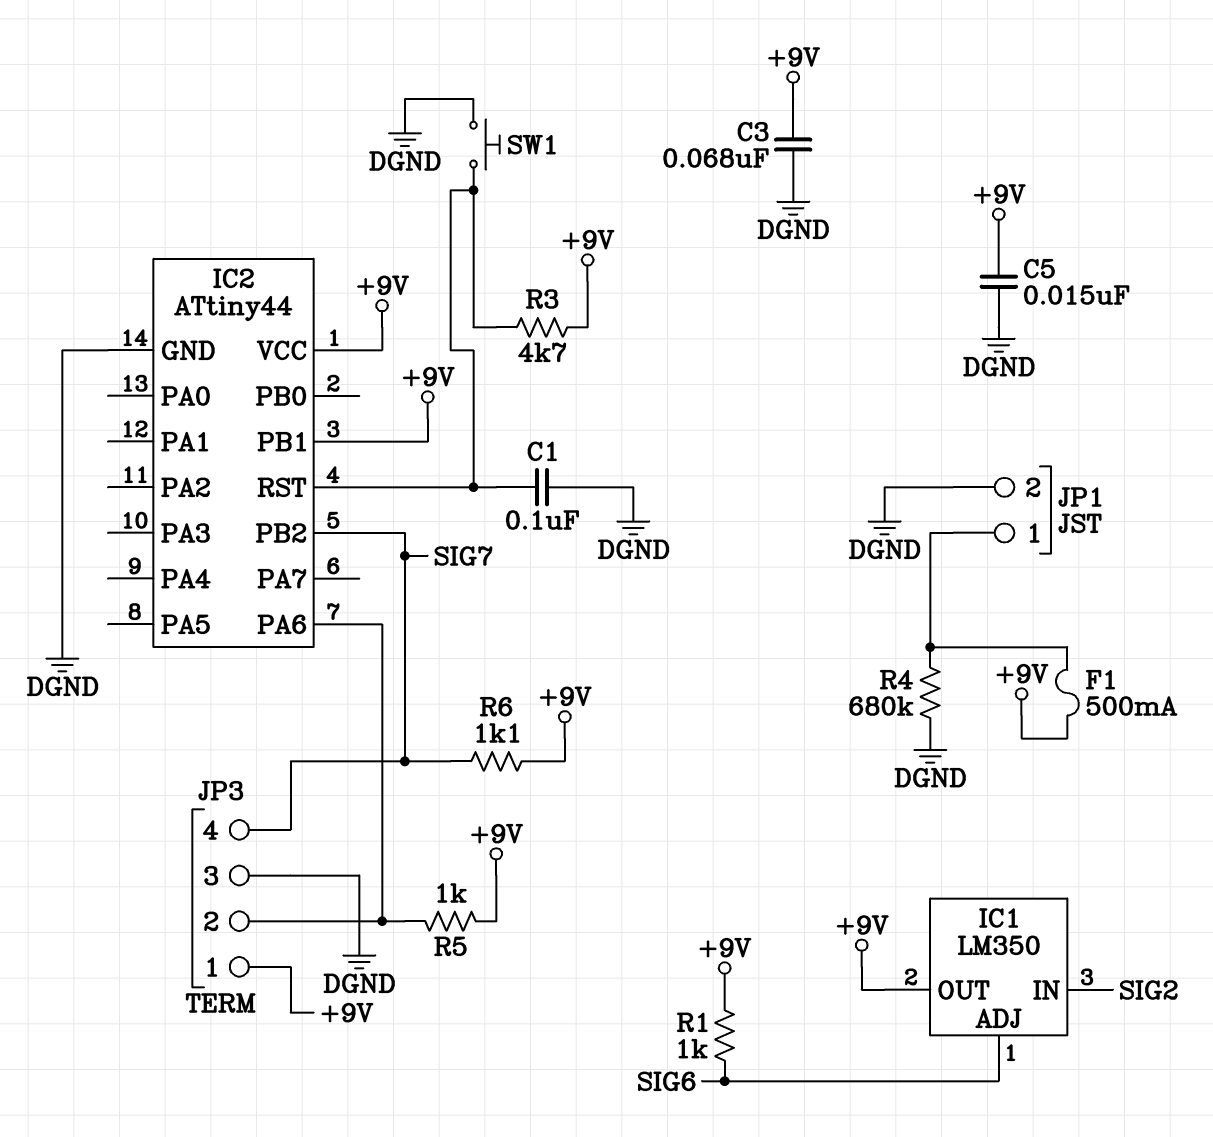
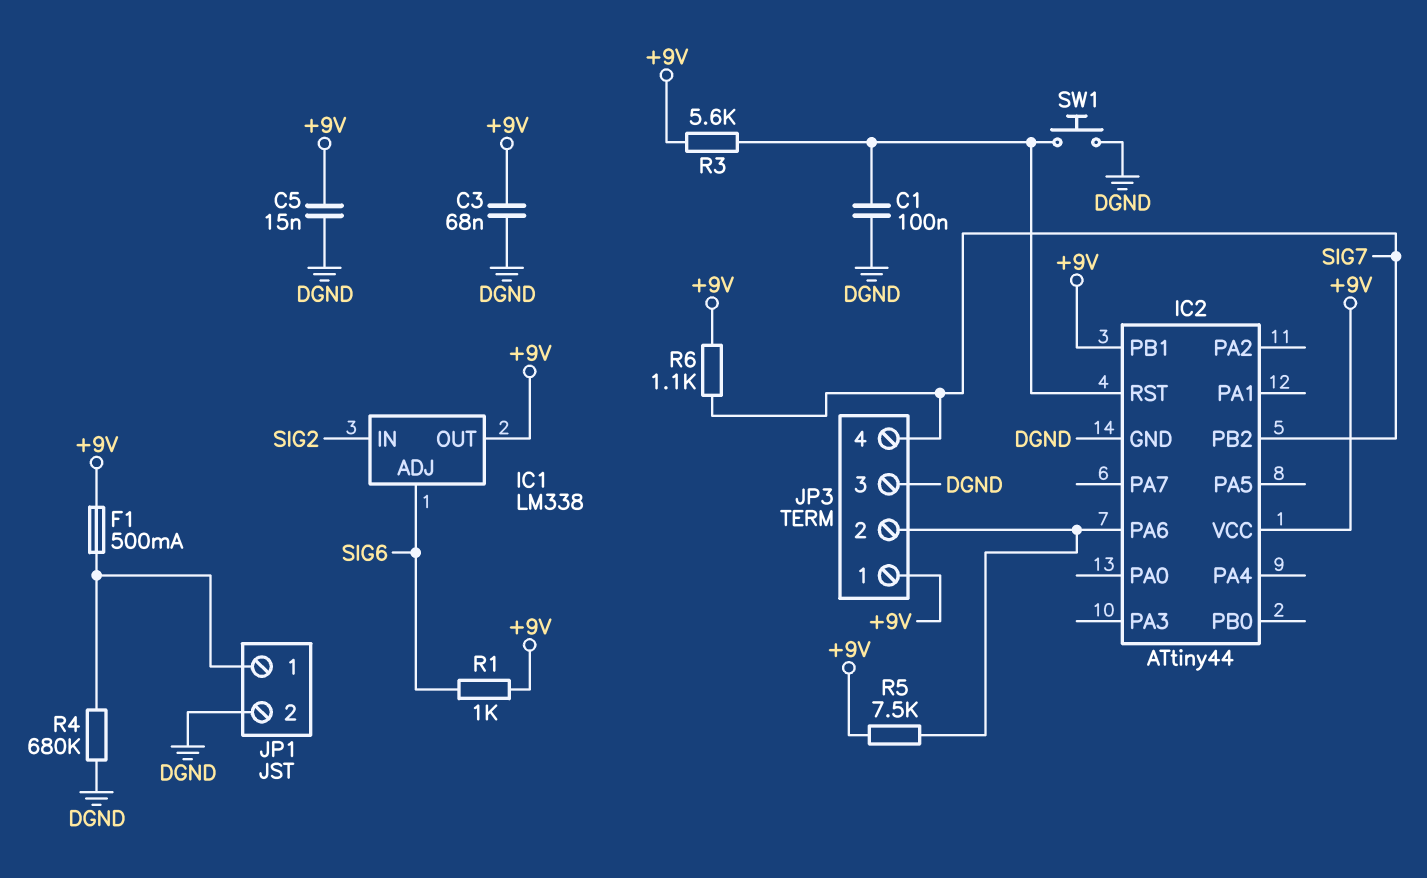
IC1: LM350 -> LM338
R3: 4.7k (+9V, IC2/RST) -> 5.6k (+9V, IC2/RST)
R5: 1k (+9V, IC2/PA6) -> 7.5k (+9V, IC2/PA6)

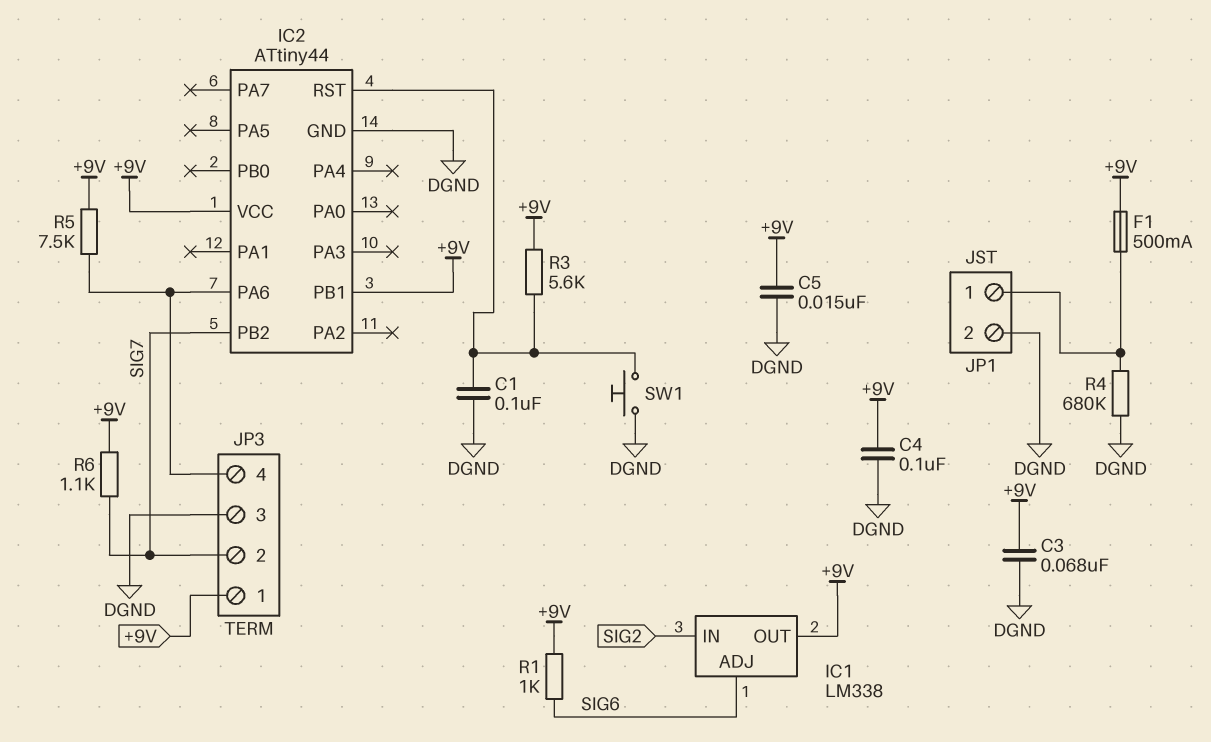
C4: none -> 100nF (+9V, DGND)
JP3 pin 2: IC2/PA6 -> SIG7
JP3 pin 4: SIG7 -> IC2/PA6

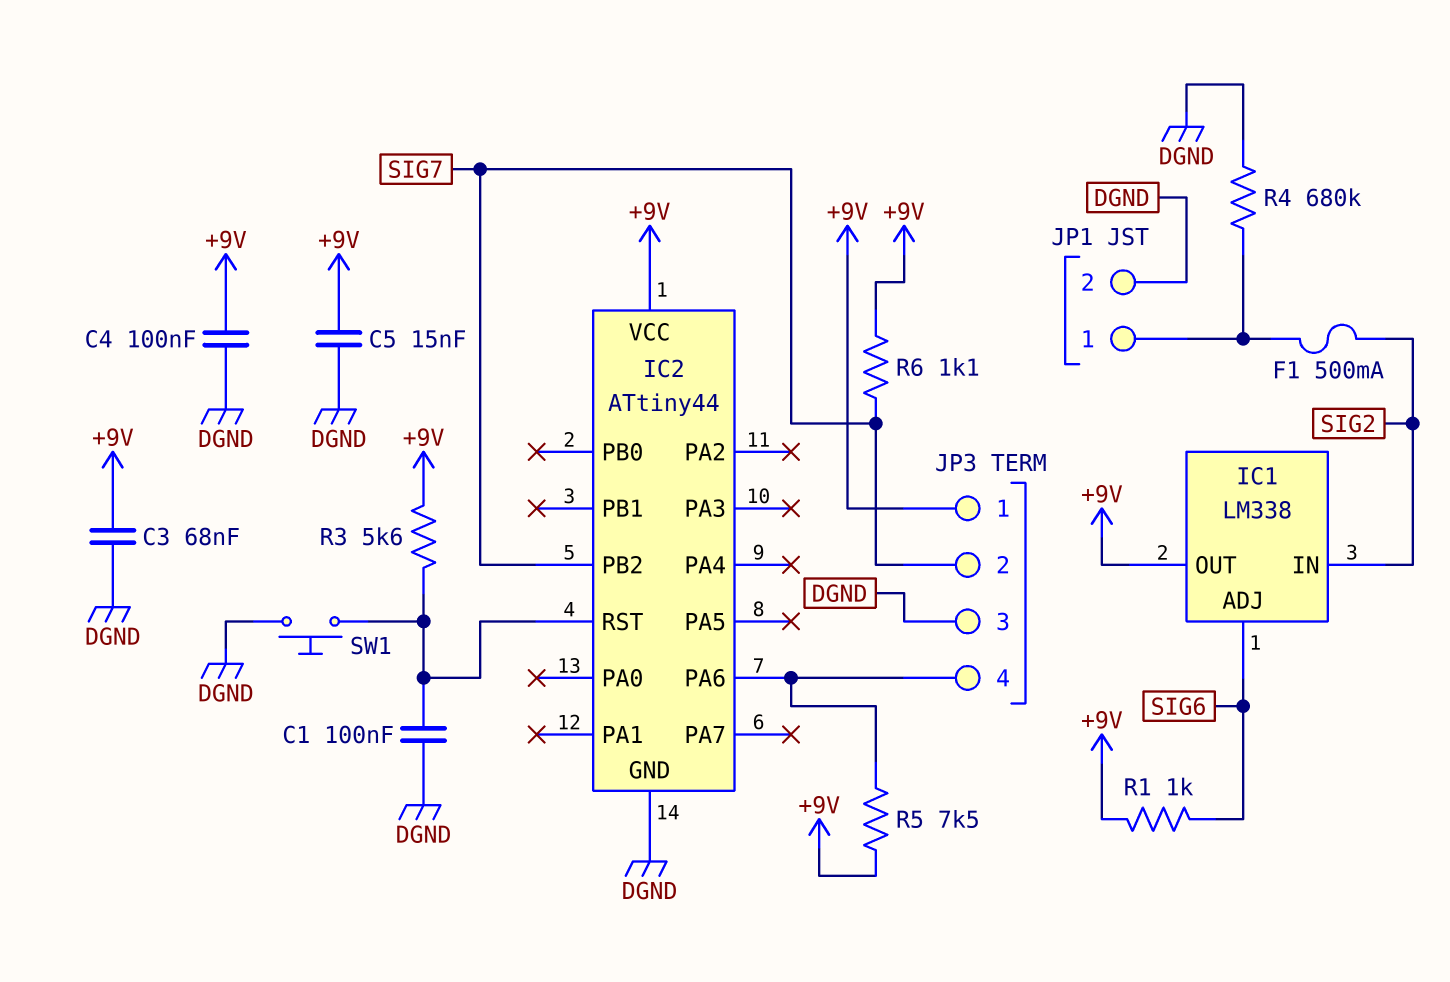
F1: 500mA (+9V, JP1/1) -> 500mA (JP1/1, SIG2)
IC2 pin PB1: +9V -> none

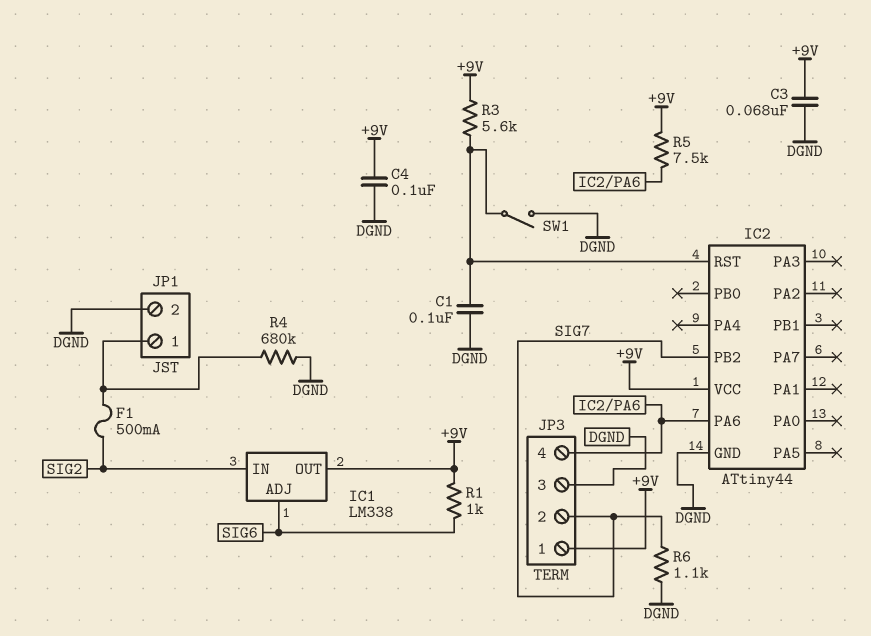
C5: 15nF (+9V, DGND) -> none
R6: 1.1k (+9V, SIG7) -> 1.1k (DGND, SIG7)
SW1: button (DGND, IC2/RST) -> switch (DGND, IC2/RST)

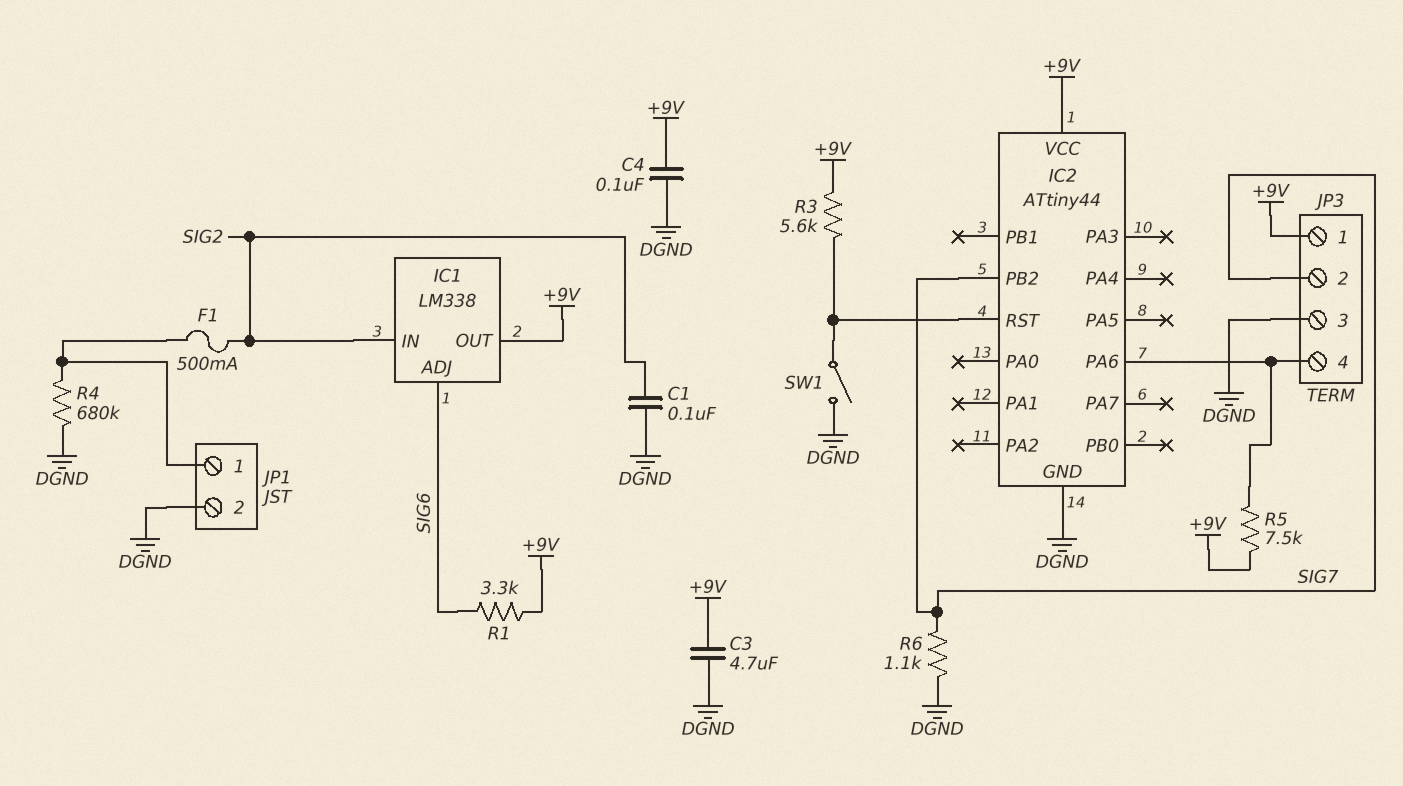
C1: 100nF (DGND, IC2/RST) -> 100nF (DGND, SIG2)
C3: 68nF (+9V, DGND) -> 4.7uF (+9V, DGND)
R1: 1k (+9V, SIG6) -> 3.3k (+9V, SIG6)

